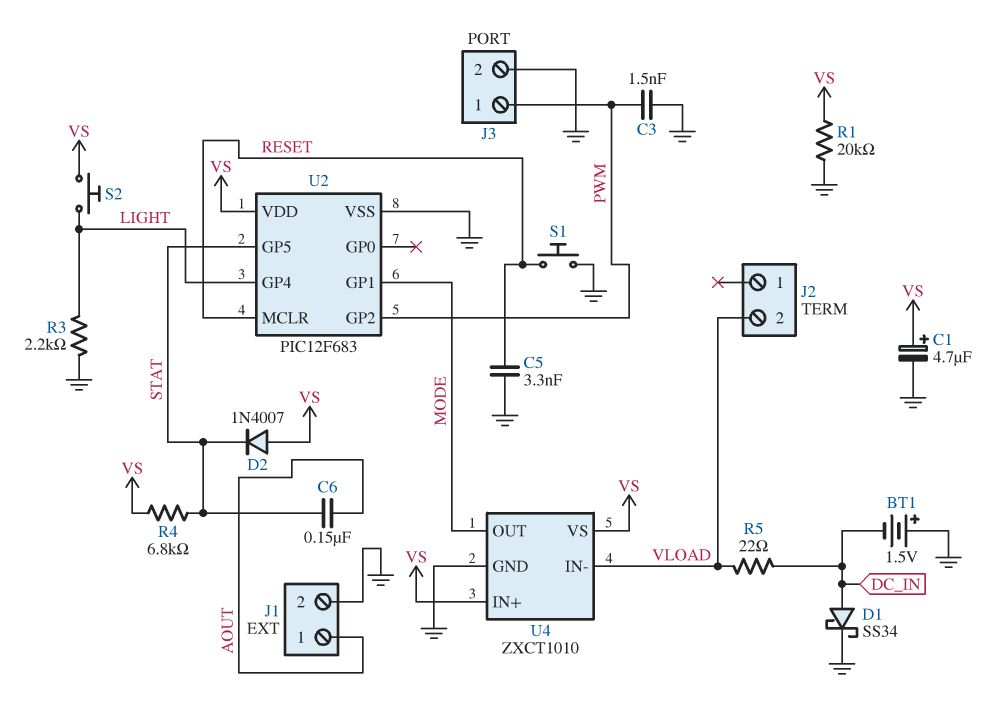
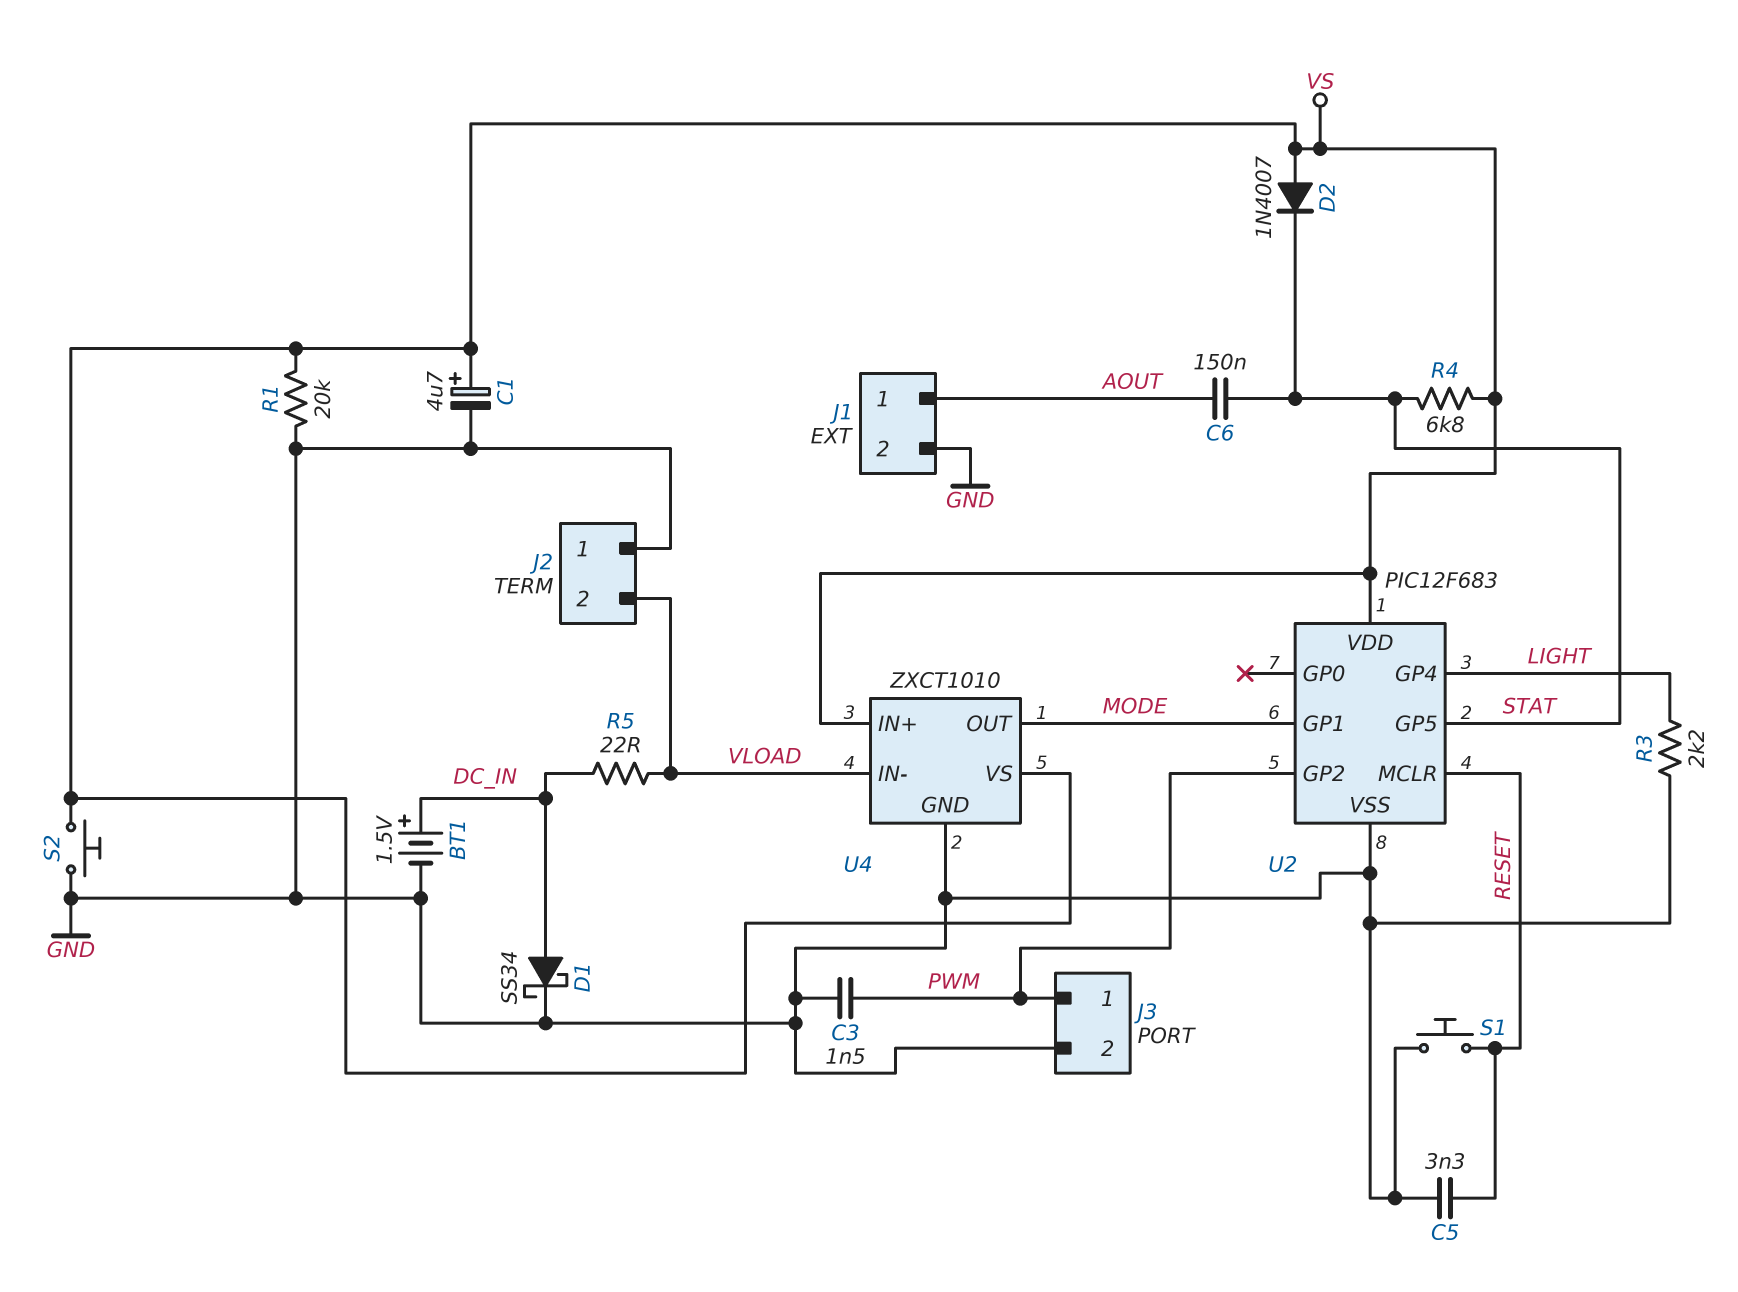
BT1: 1.5V (plus GND, minus DC_IN) -> 1.5V (plus DC_IN, minus GND)
J2 pin 1: none -> GND
S2: button (LIGHT, VS) -> button (GND, VS)

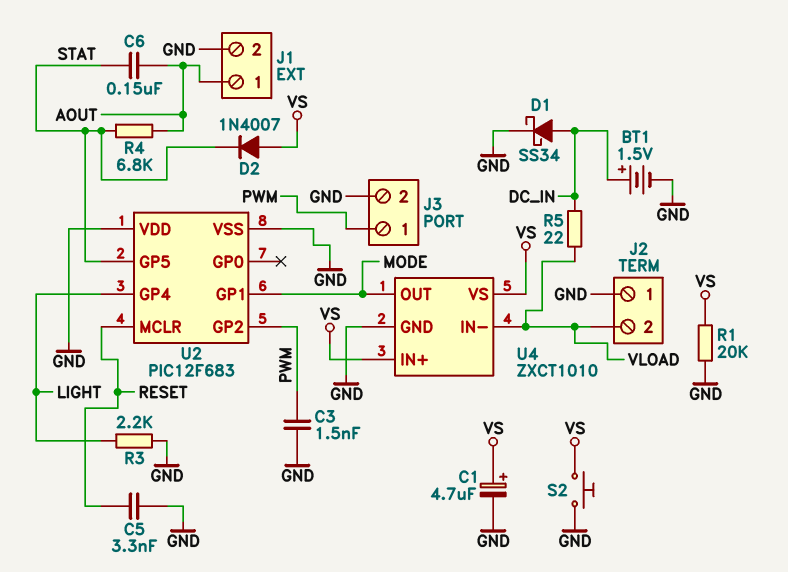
R4: 6.8k (STAT, VS) -> 6.8k (AOUT, STAT)
S1: button (GND, RESET) -> none
U2 pin VDD: VS -> GND

